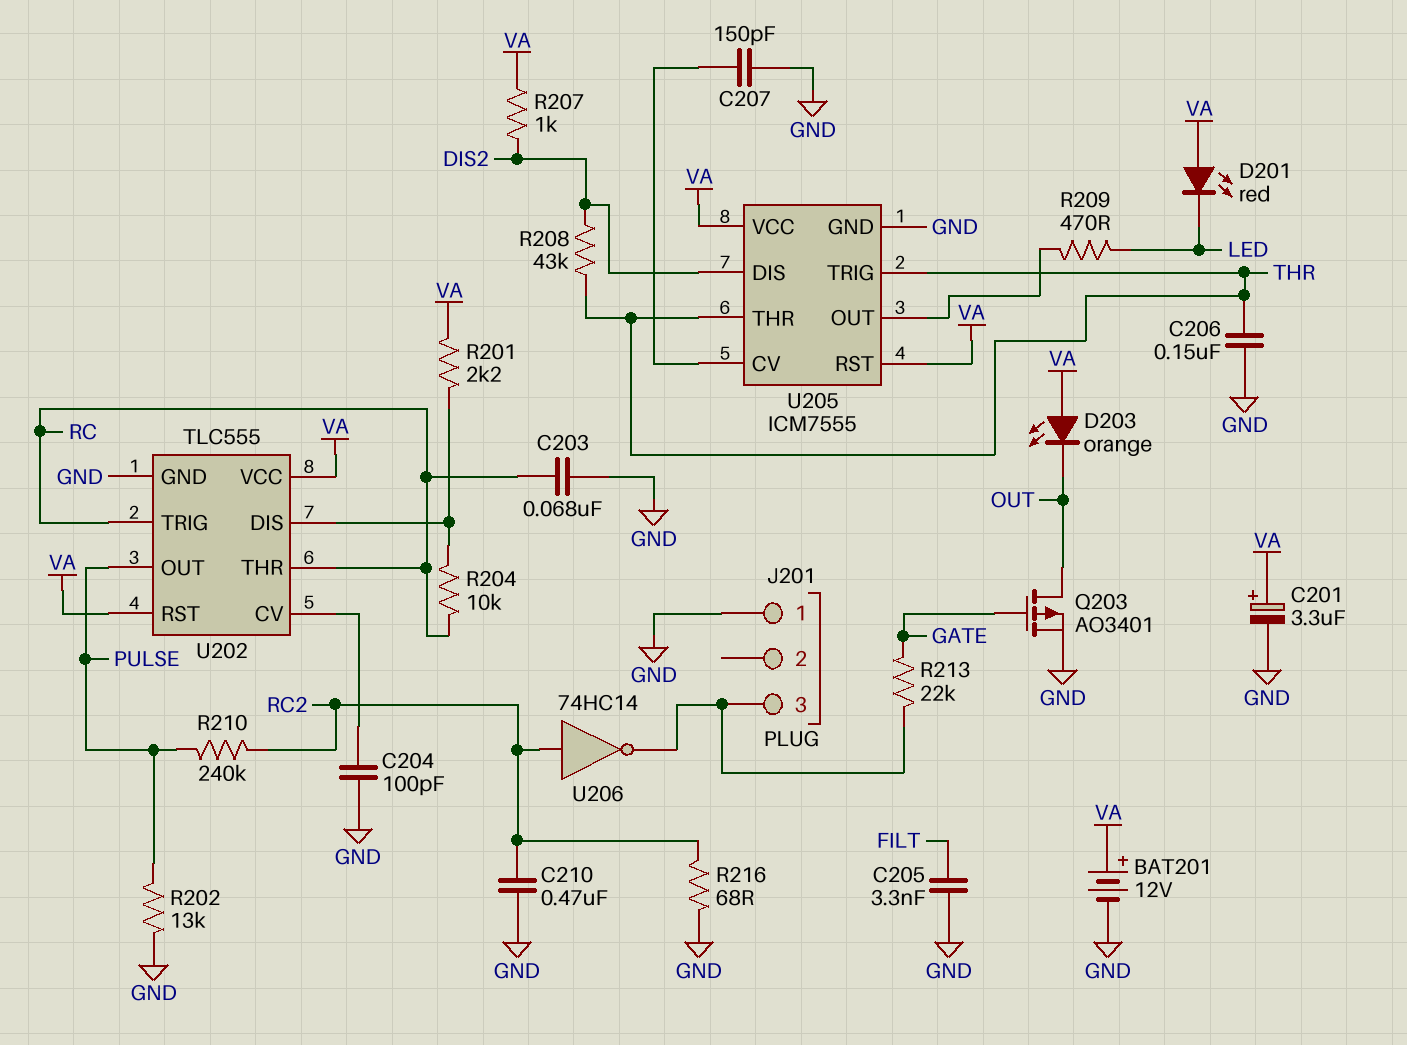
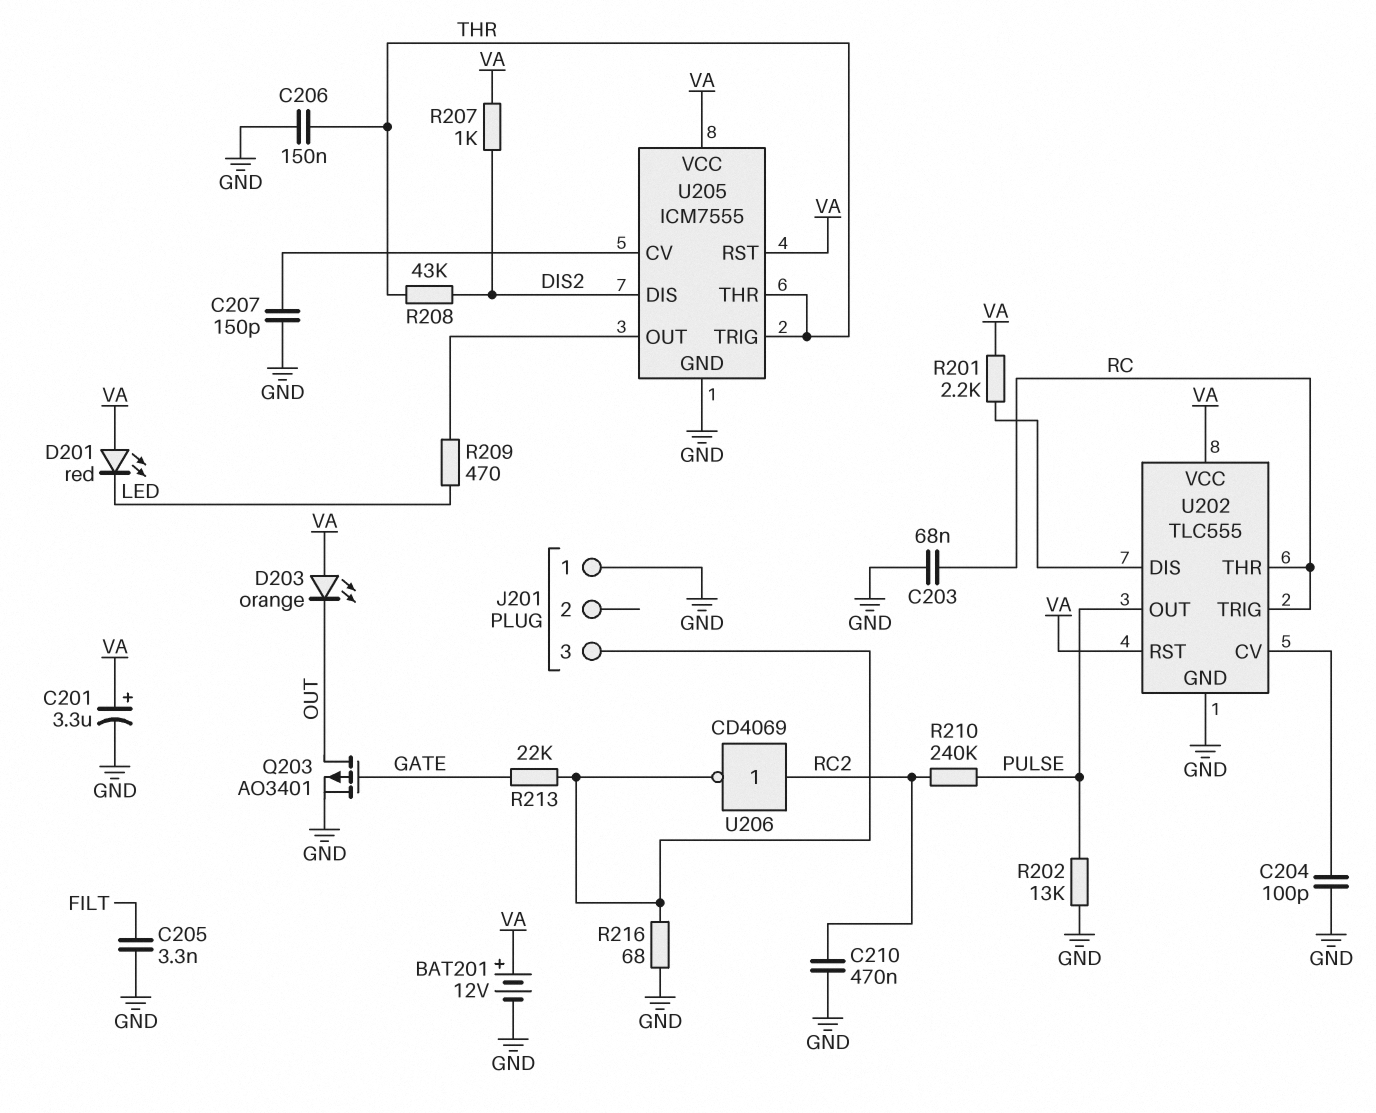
R204: 10k (RC, U202/DIS) -> none
R216: 68 (GND, RC2) -> 68 (GND, J201/3)
U206: NOT 74HC14 (in RC2, out J201/3) -> NOT CD4069 (in RC2, out J201/3)

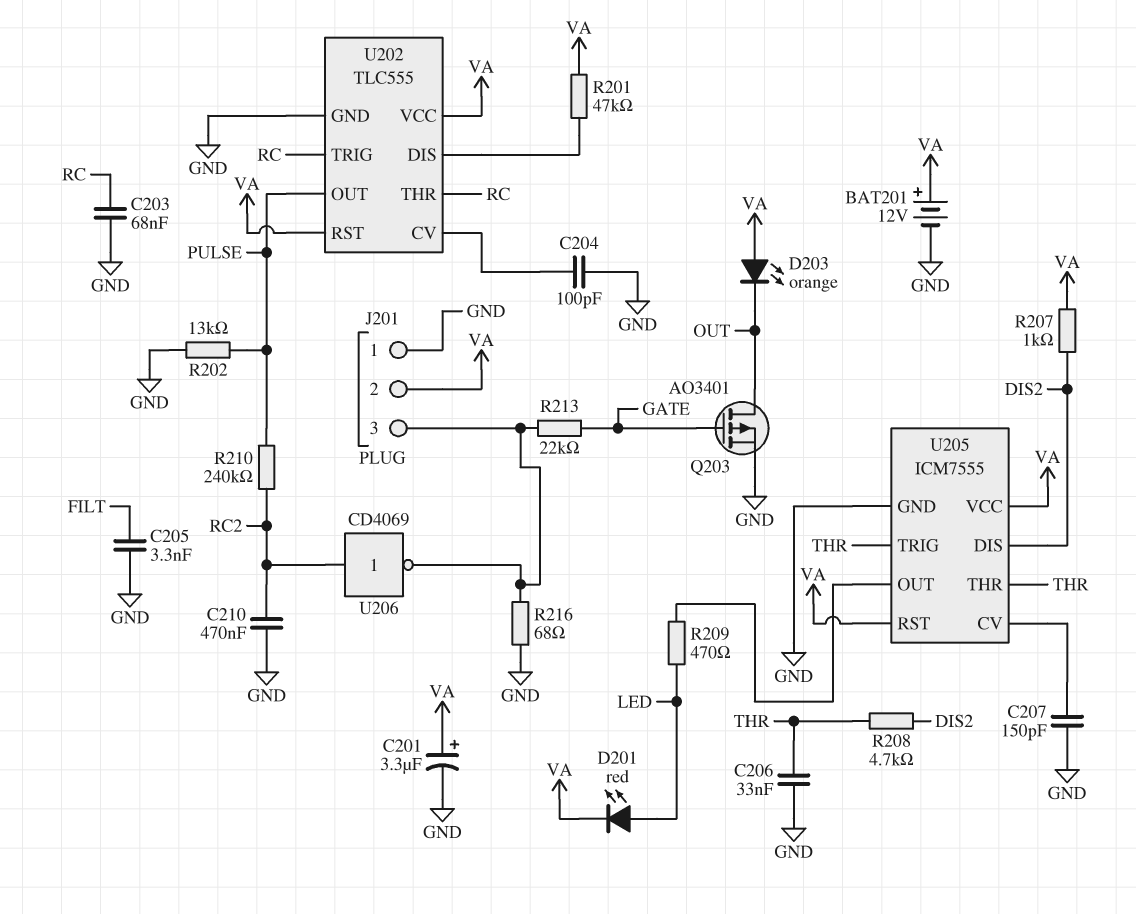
C206: 150nF (GND, THR) -> 33nF (GND, THR)
D201: LED red (A VA, K LED) -> LED red (A LED, K VA)
J201 pin 2: none -> VA
R201: 2.2k (U202/DIS, VA) -> 47k (U202/DIS, VA)
R208: 43k (DIS2, THR) -> 4.7k (DIS2, THR)

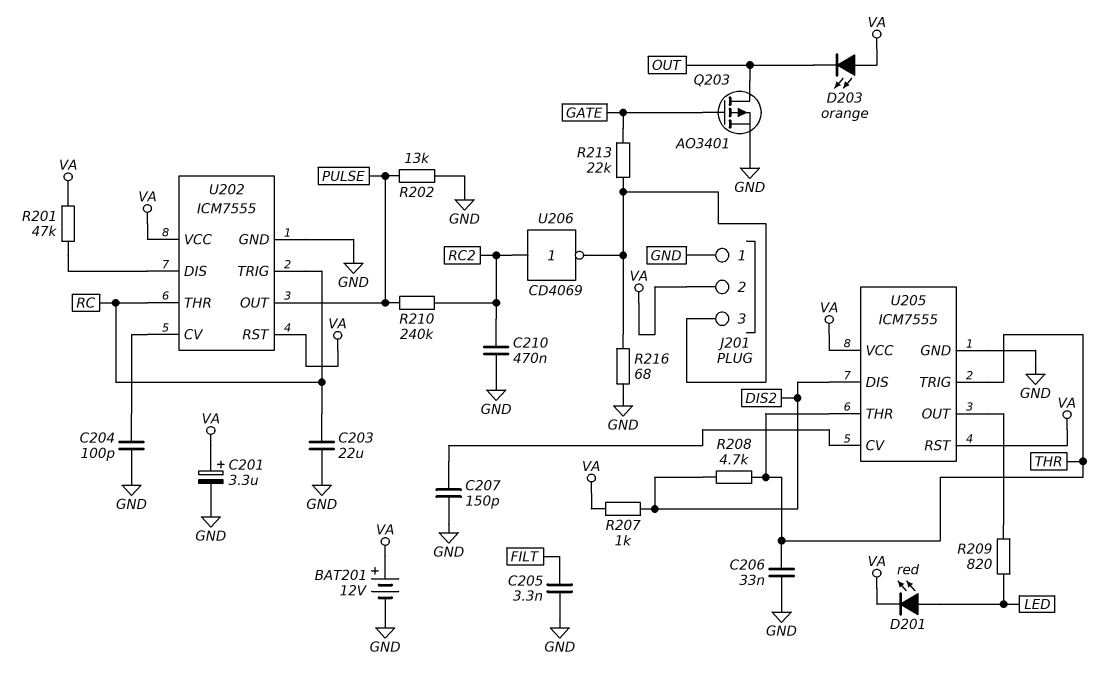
C203: 68nF (GND, RC) -> 22uF (GND, RC)
R209: 470 (LED, U205/OUT) -> 820 (LED, U205/OUT)
U202: TLC555 -> ICM7555

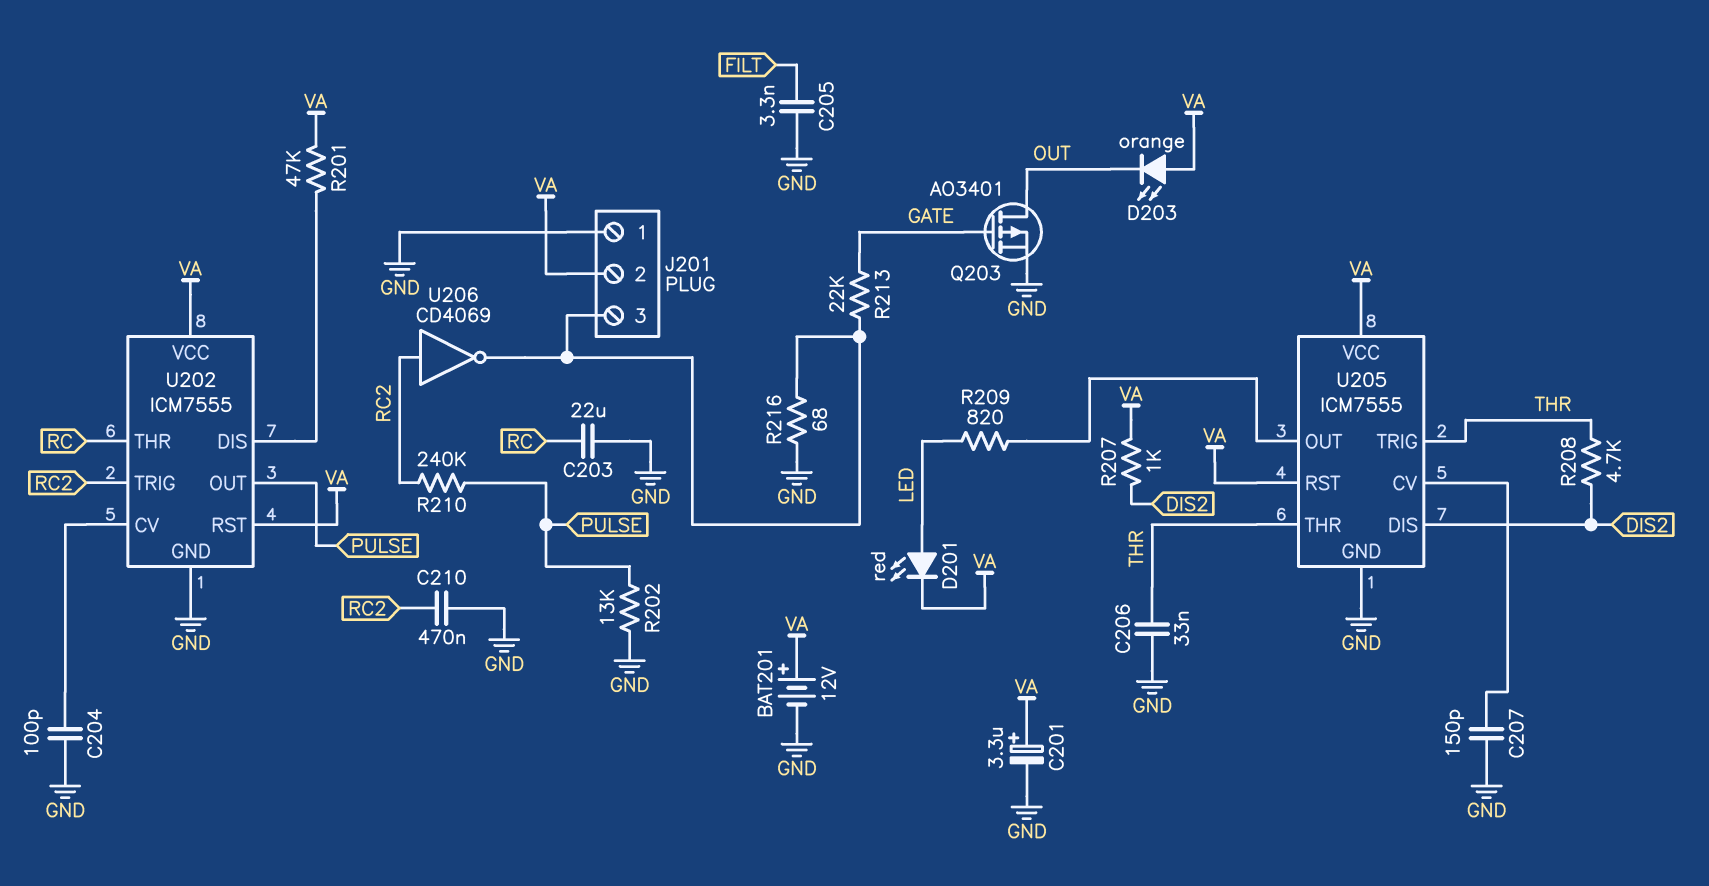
U202 pin TRIG: RC -> RC2

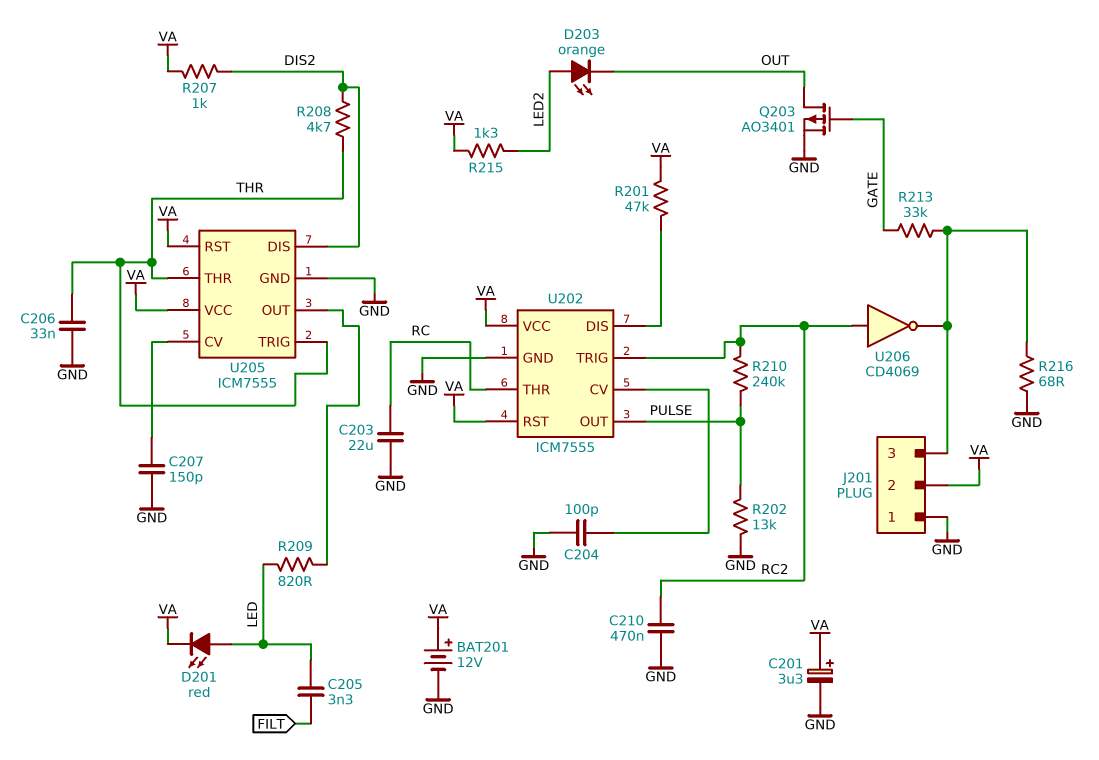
C205: 3.3nF (FILT, GND) -> 3.3nF (FILT, LED)
D203: LED orange (A VA, K OUT) -> LED orange (A LED2, K OUT)
R213: 22k (GATE, J201/3) -> 33k (GATE, J201/3)
R215: none -> 1.3k (LED2, VA)

